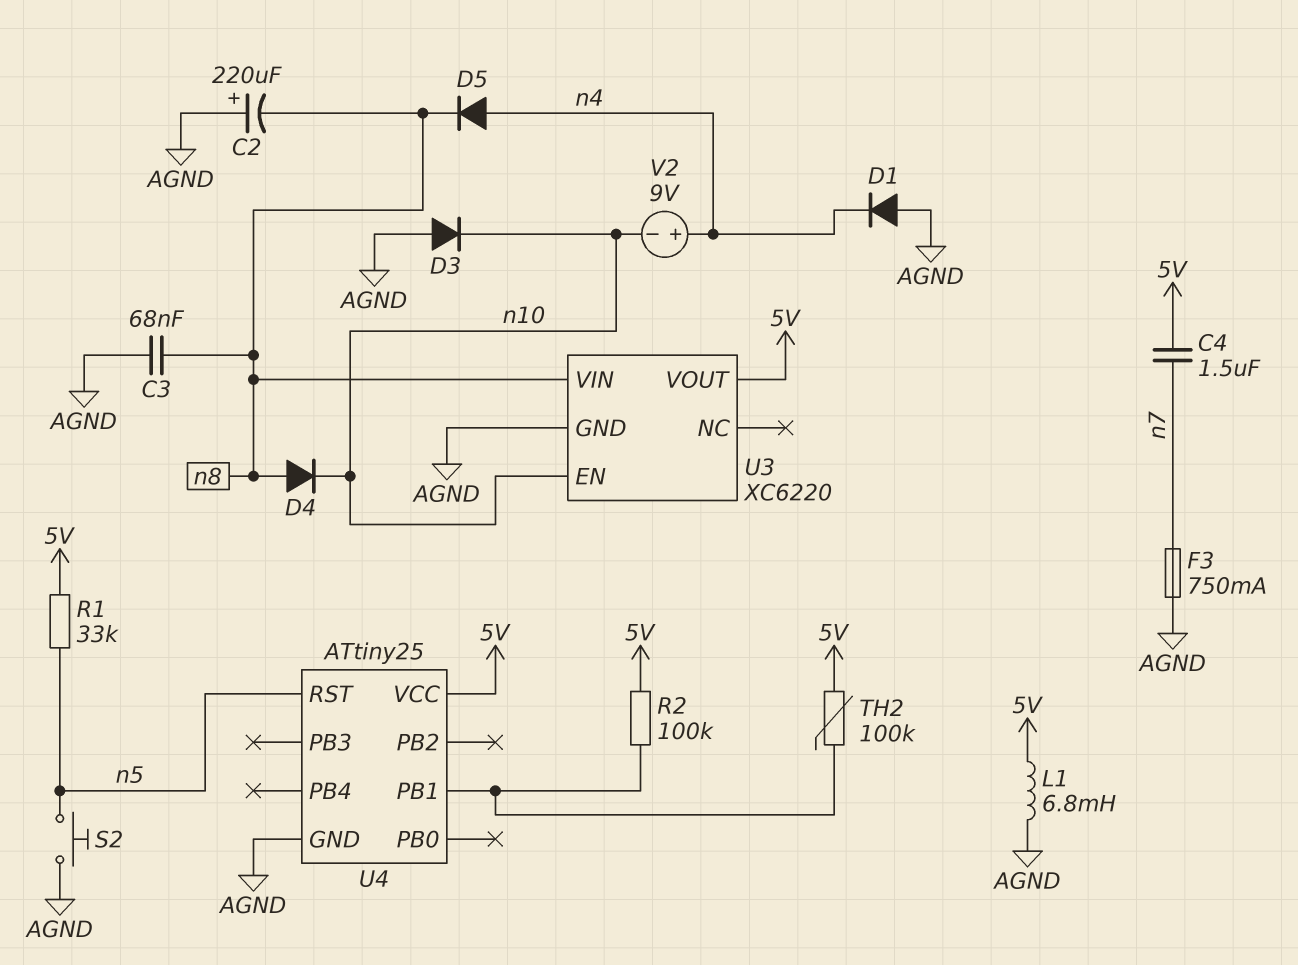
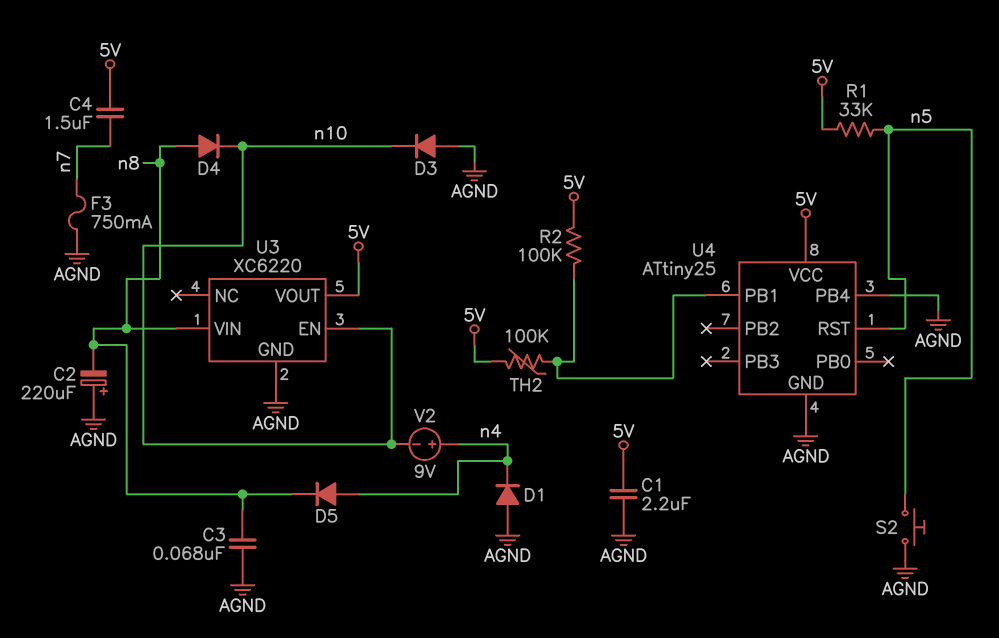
C1: none -> 2.2uF (5V, AGND)
L1: 6.8mH (5V, AGND) -> none
U4 pin PB4: none -> AGND

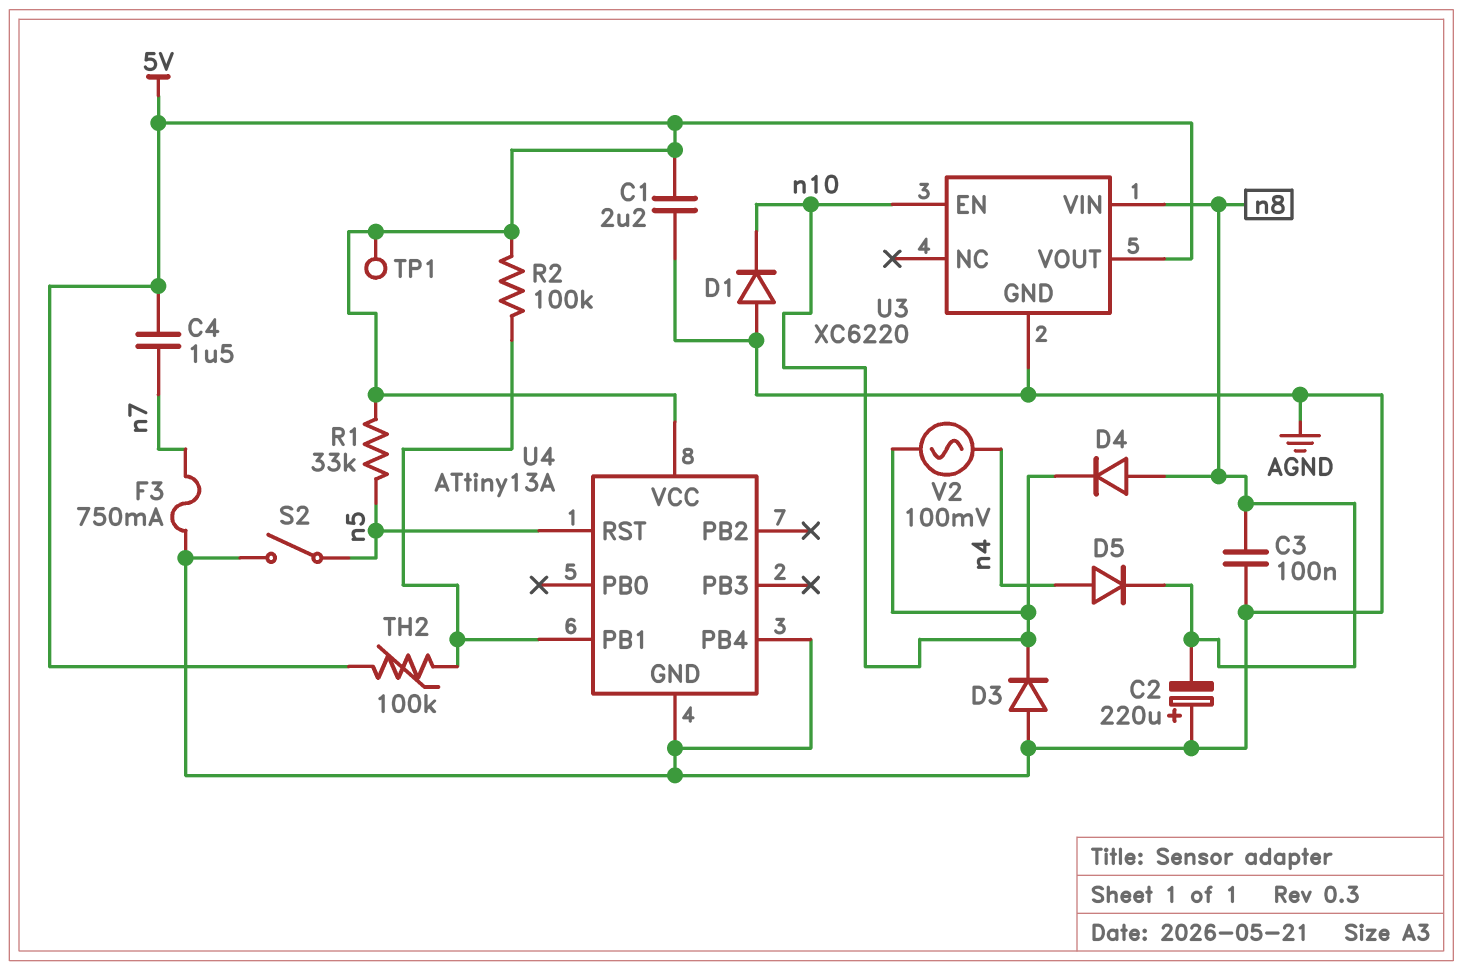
C3: 68nF (AGND, n8) -> 100nF (AGND, n8)
D1: diode (A AGND, K n4) -> diode (A AGND, K n10)
S2: button (AGND, n5) -> switch (AGND, n5)
TP1: none -> test point (5V)
U4: ATtiny25 -> ATtiny13A
V2: 9V (plus n4, minus n10) -> AC 100mV (n4, n10)

